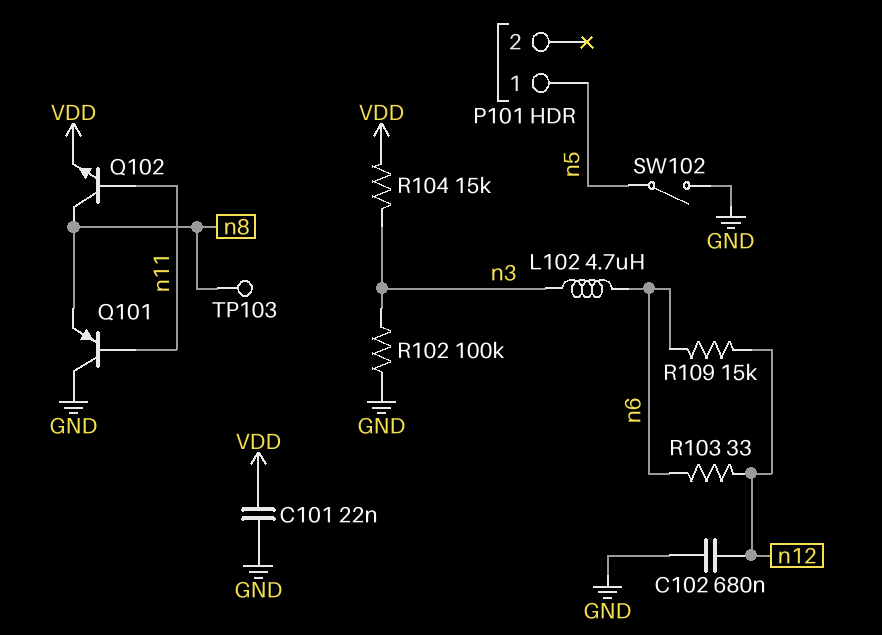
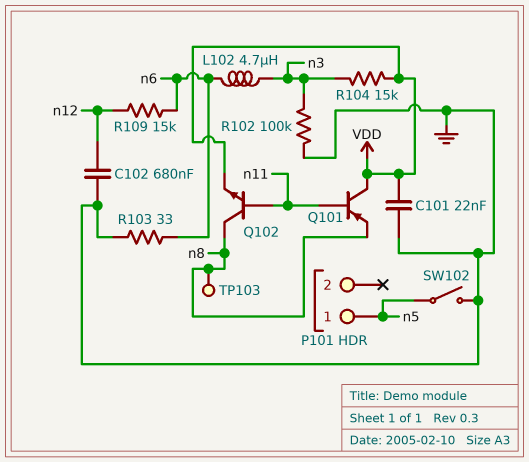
Q101: PNP (B n11, C GND, E n8) -> PNP (B n11, C VDD, E n8)
R103: 33 (n6, n12) -> 33 (GND, n6)

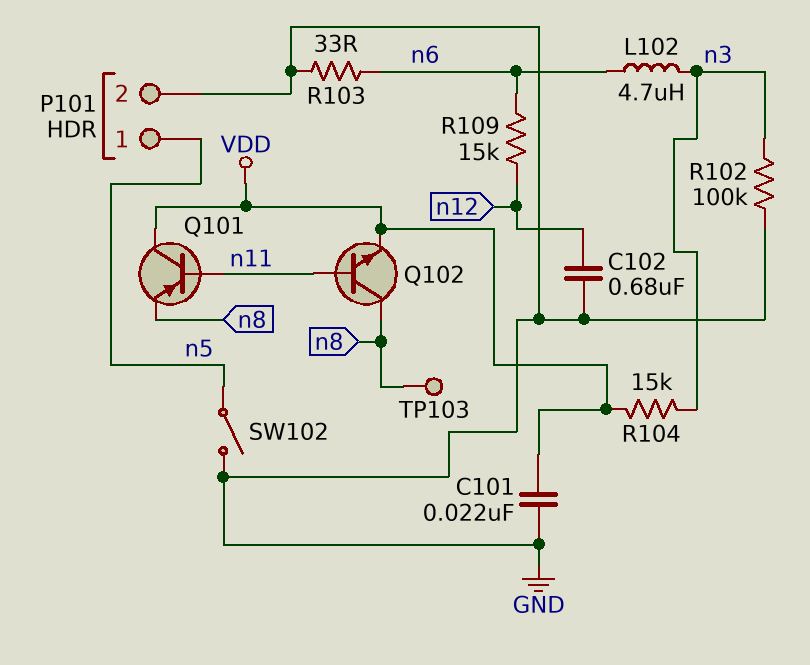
P101 pin 2: none -> GND

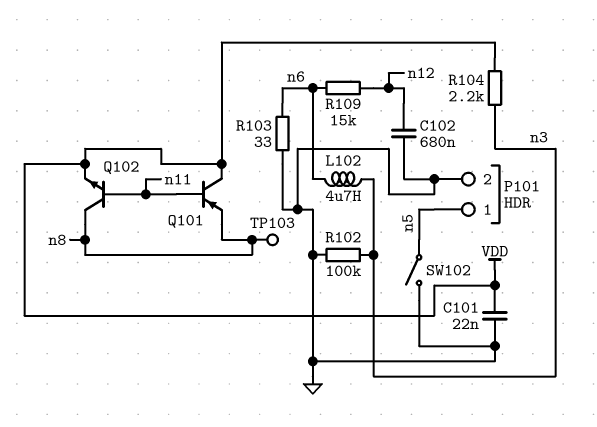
R104: 15k (VDD, n3) -> 2.2k (VDD, n3)

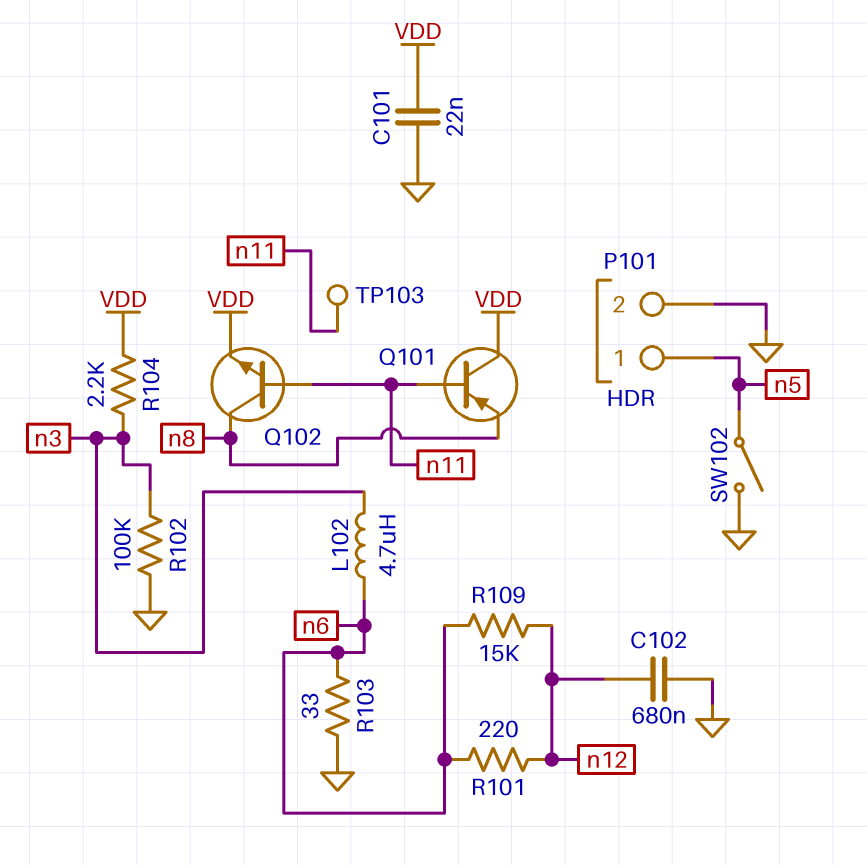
R101: none -> 220 (n6, n12)
TP103: test point (n8) -> test point (n11)

